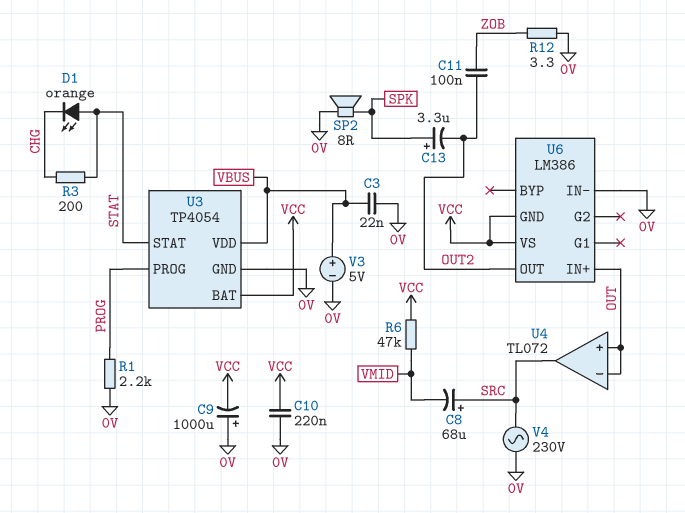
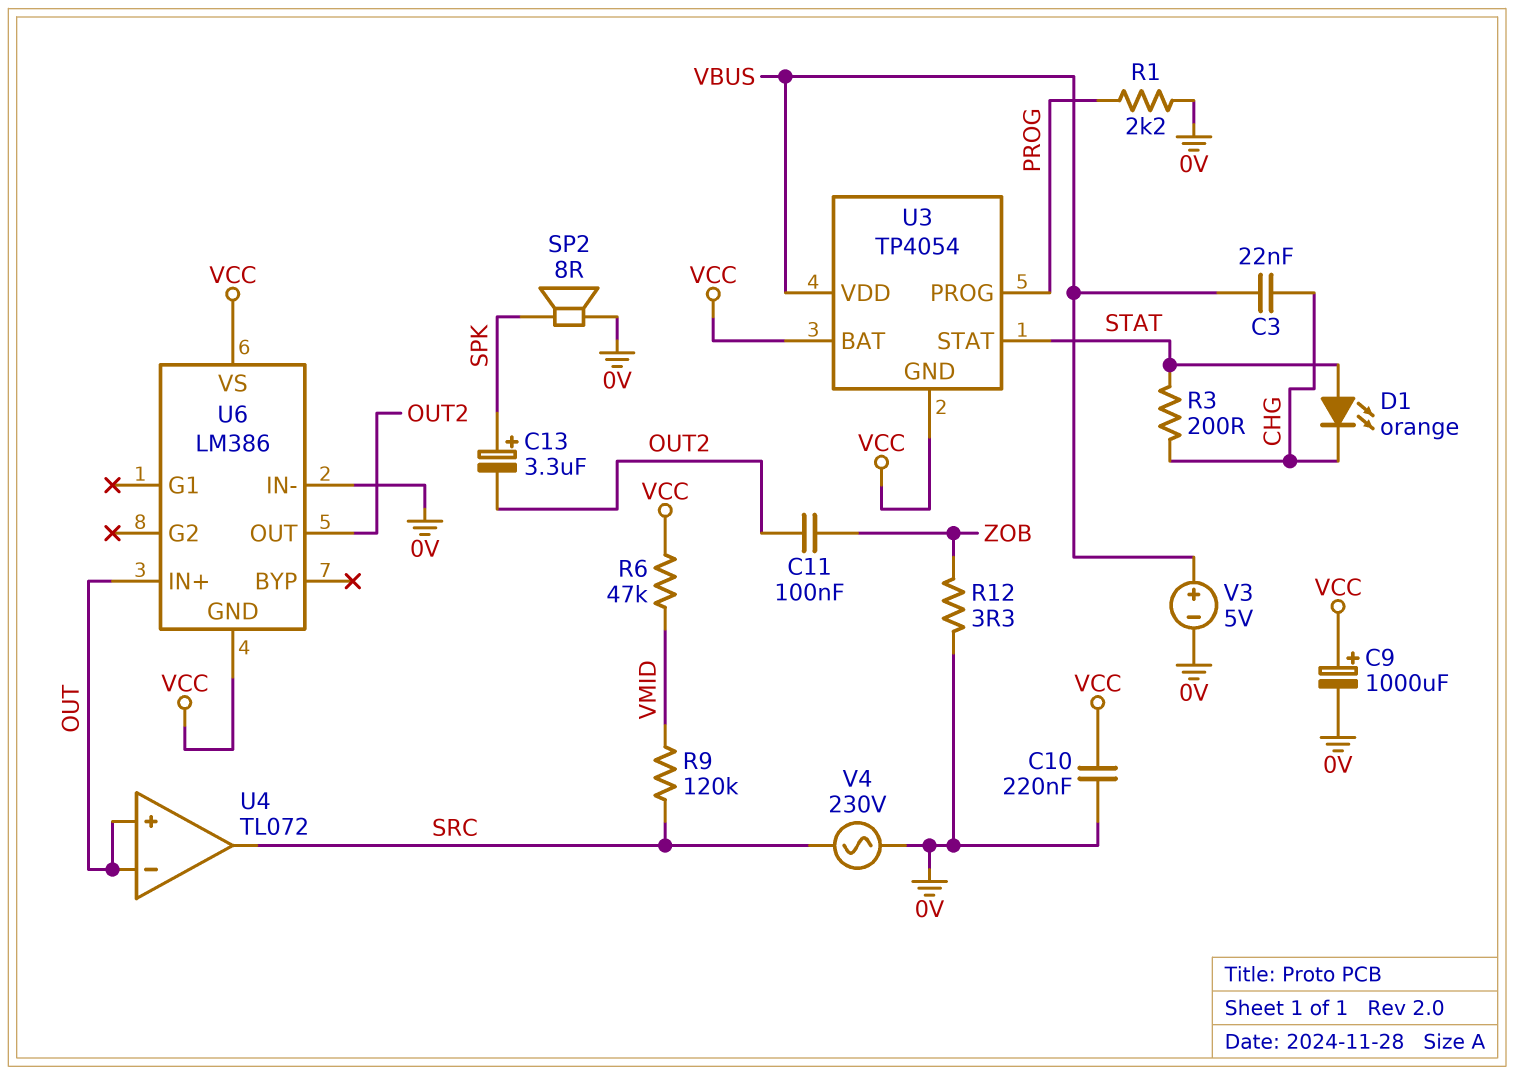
C3: 22nF (0V, VBUS) -> 22nF (CHG, VBUS)
C8: 68uF (plus SRC, minus VMID) -> none
C9: 1000uF (plus 0V, minus VCC) -> 1000uF (plus VCC, minus 0V)
R9: none -> 120k (SRC, VMID)
U3 pin GND: 0V -> VCC

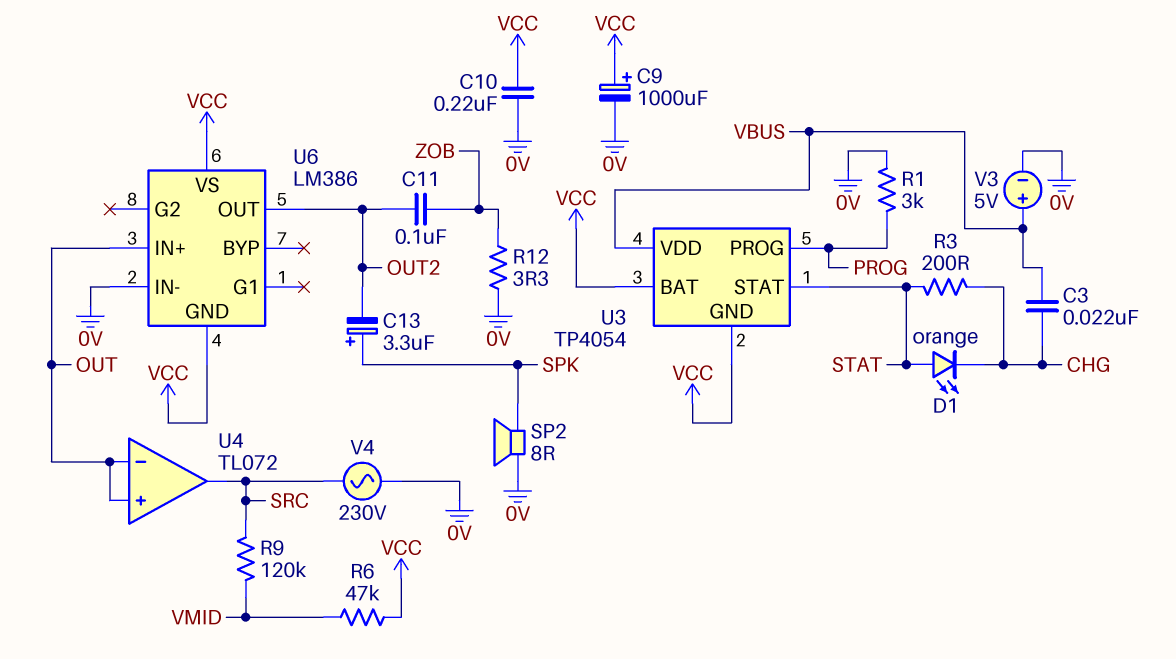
R1: 2.2k (0V, PROG) -> 3k (0V, PROG)

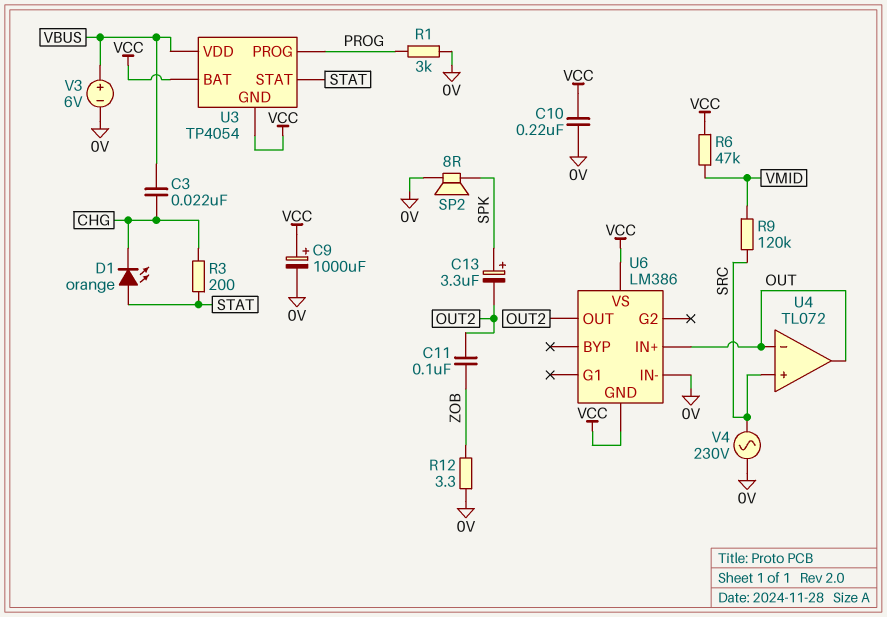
U4 pin in+: OUT -> SRC
U4 pin out: SRC -> OUT
V3: 5V (plus VBUS, minus 0V) -> 6V (plus VBUS, minus 0V)

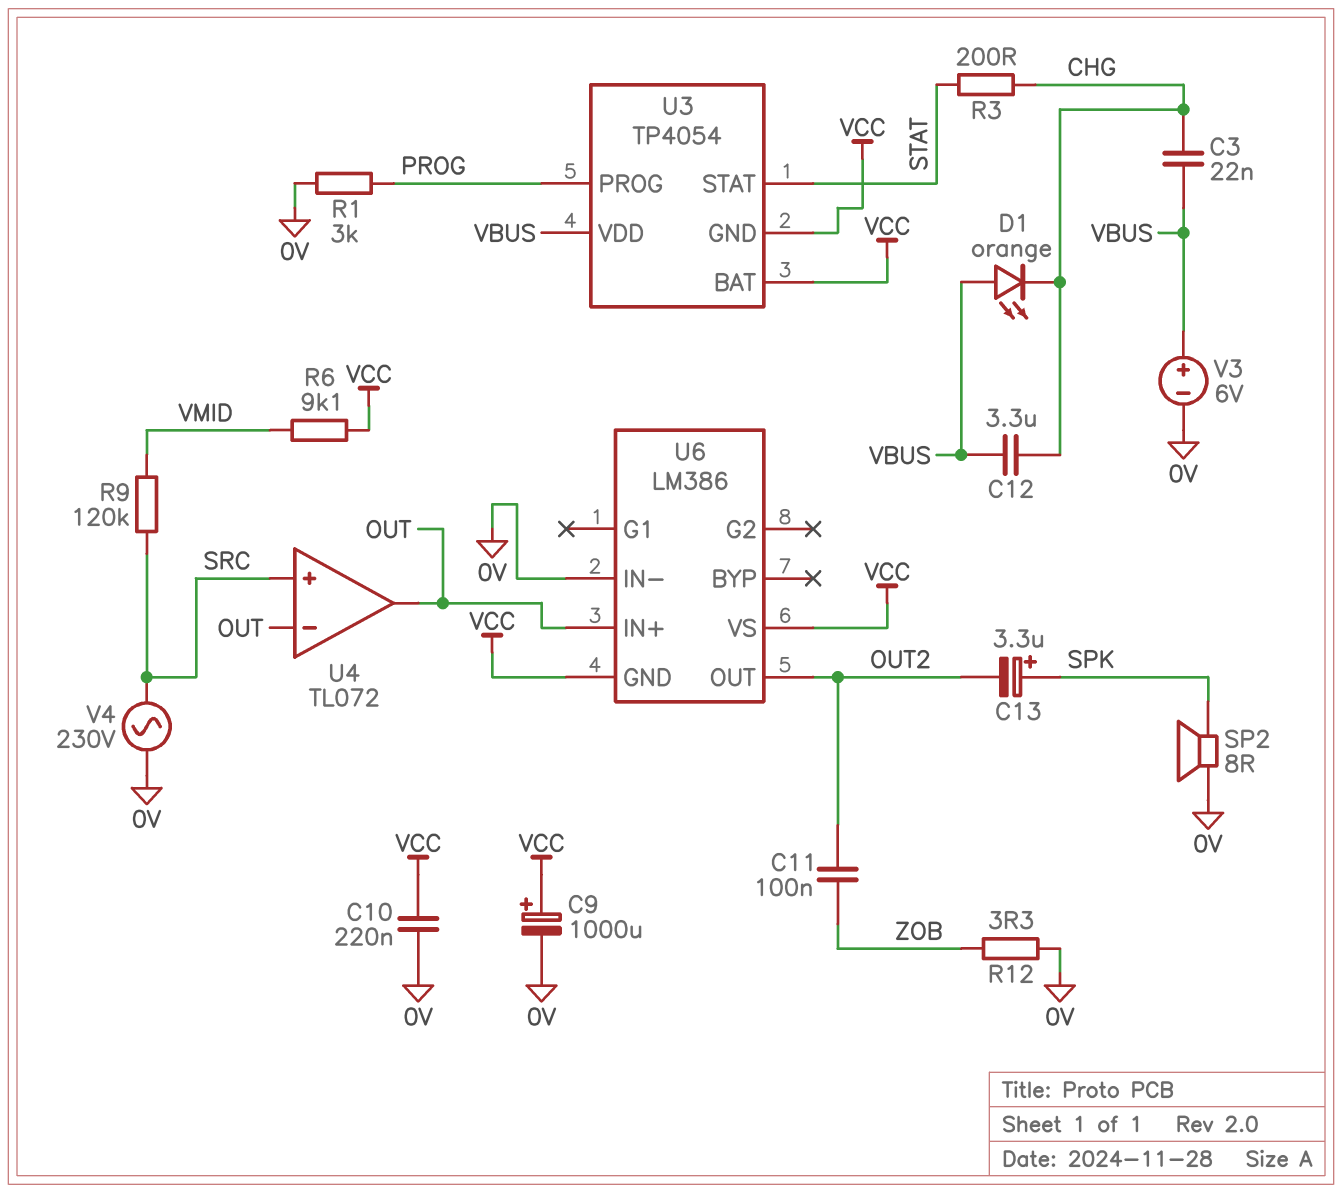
C12: none -> 3.3uF (CHG, VBUS)
D1: LED orange (A STAT, K CHG) -> LED orange (A VBUS, K CHG)
R6: 47k (VCC, VMID) -> 9.1k (VCC, VMID)

